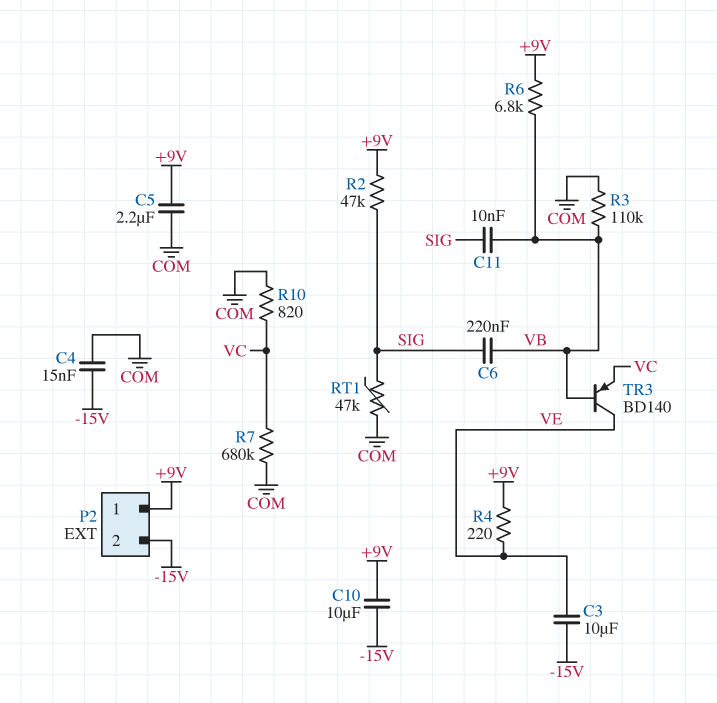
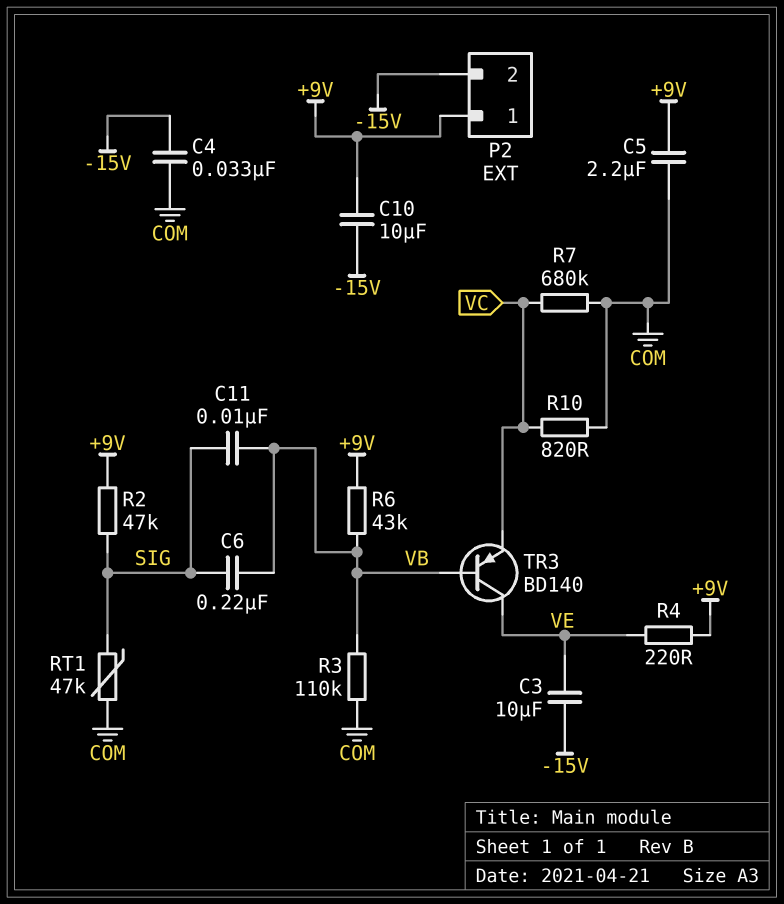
C4: 15nF (-15V, COM) -> 33nF (-15V, COM)
R6: 6.8k (+9V, VB) -> 43k (+9V, VB)

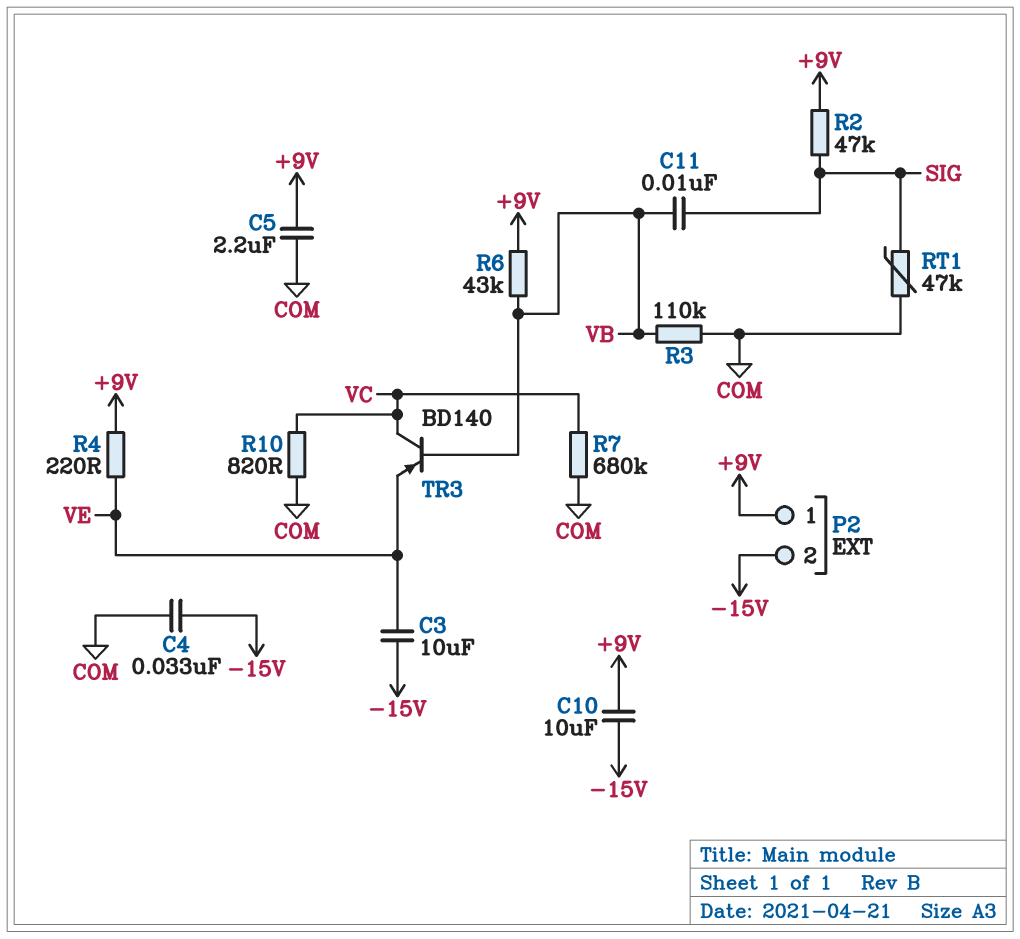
C6: 220nF (SIG, VB) -> none
TR3: PNP BD140 (B VB, C VE, E VC) -> PNP BD140 (B VB, C VC, E VE)

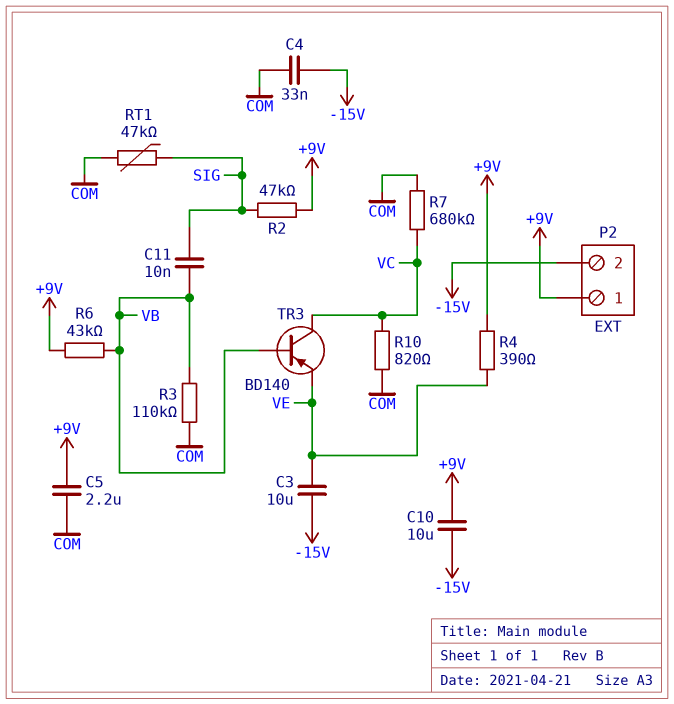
R4: 220 (+9V, VE) -> 390 (+9V, VE)

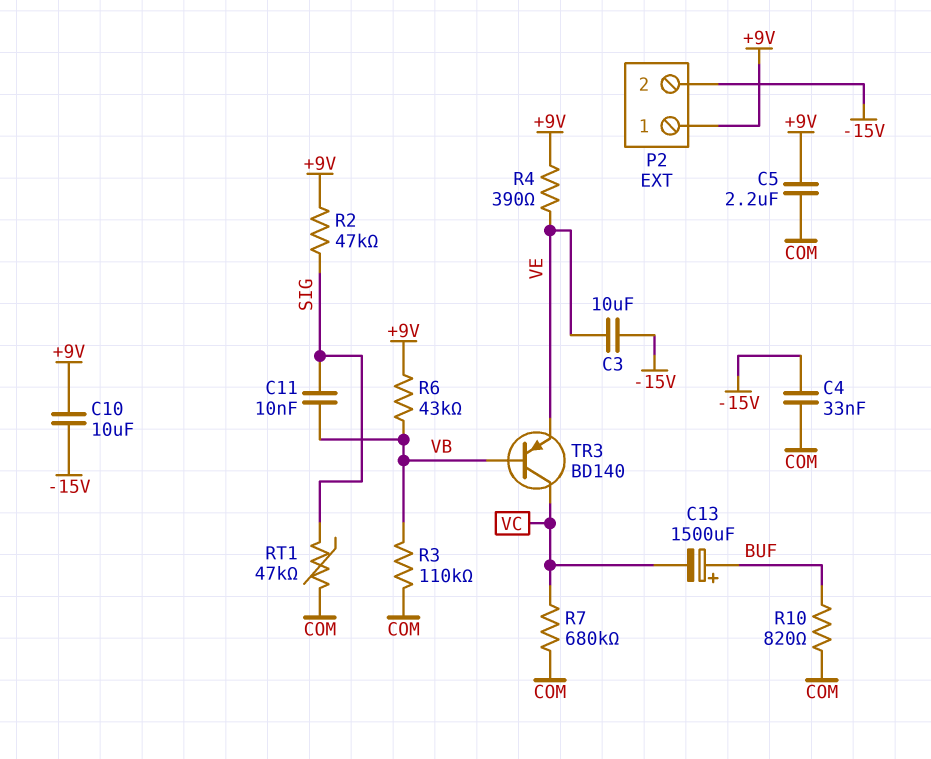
C13: none -> 1500uF (plus BUF, minus VC)
R10: 820 (COM, VC) -> 820 (BUF, COM)

